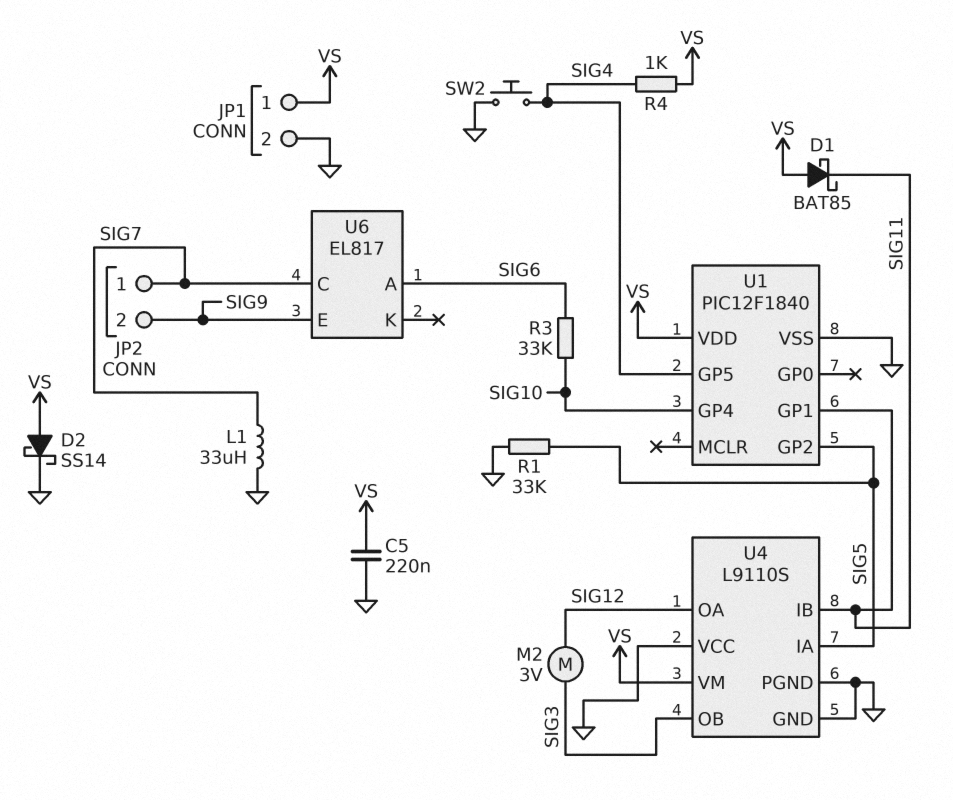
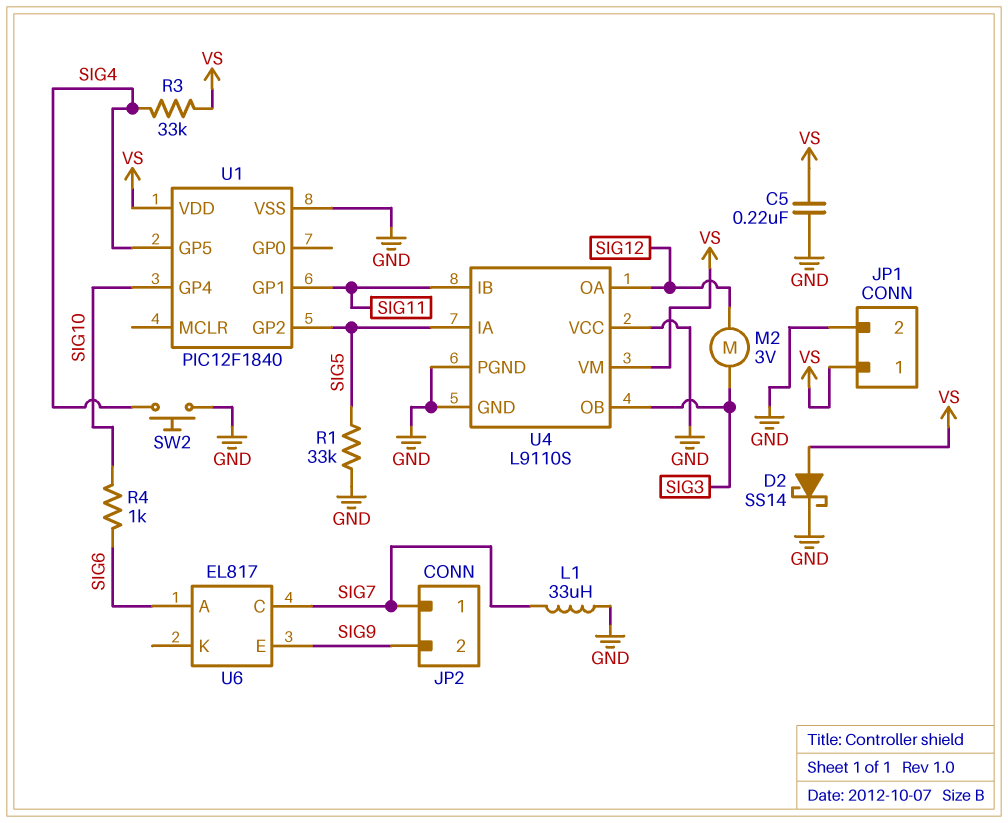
D1: schottky BAT85 (A VS, K SIG11) -> none
R3: 33k (SIG6, SIG10) -> 33k (SIG4, VS)
R4: 1k (SIG4, VS) -> 1k (SIG6, SIG10)

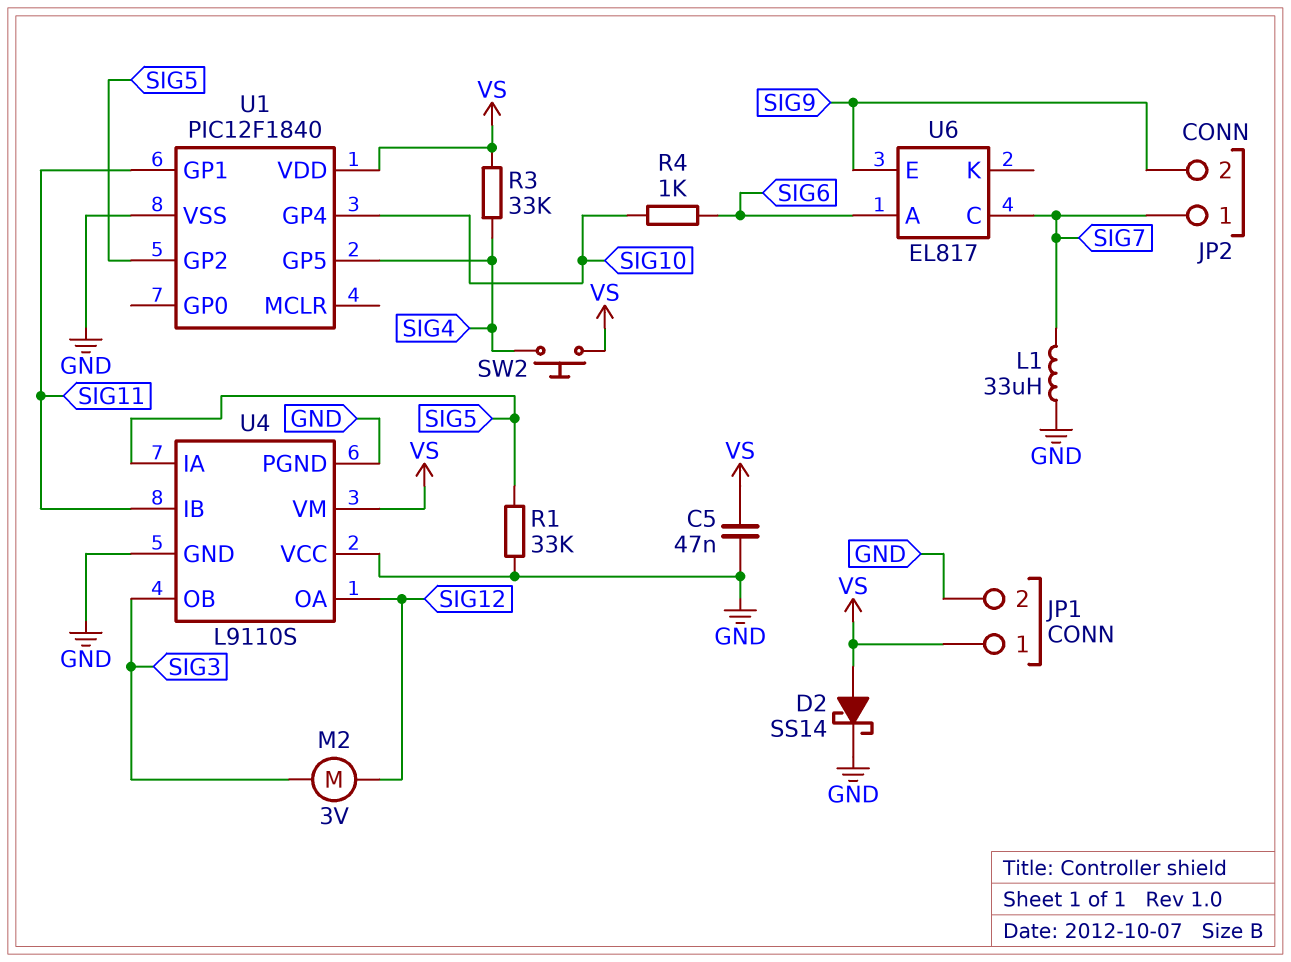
C5: 220nF (GND, VS) -> 47nF (GND, VS)
SW2: button (GND, SIG4) -> button (SIG4, VS)

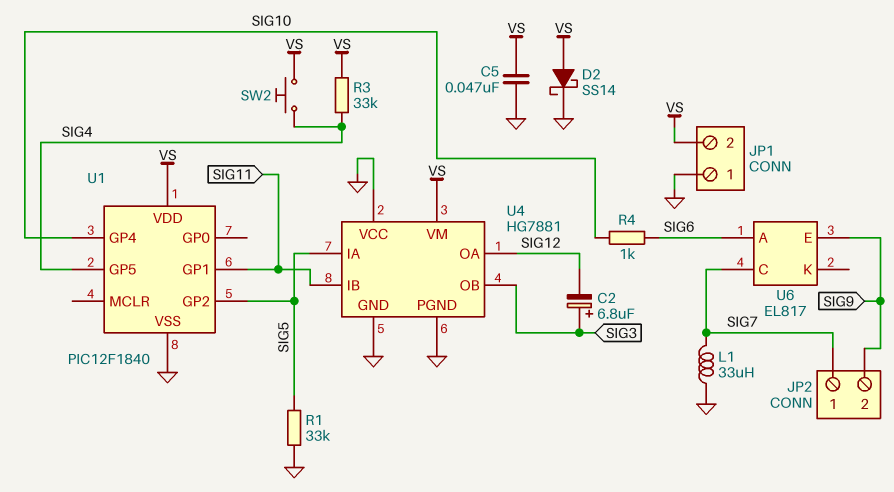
C2: none -> 6.8uF (plus SIG3, minus SIG12)
JP1 pin 1: VS -> GND
JP1 pin 2: GND -> VS
M2: motor 3V (SIG3, SIG12) -> none
U4: L9110S -> HG7881

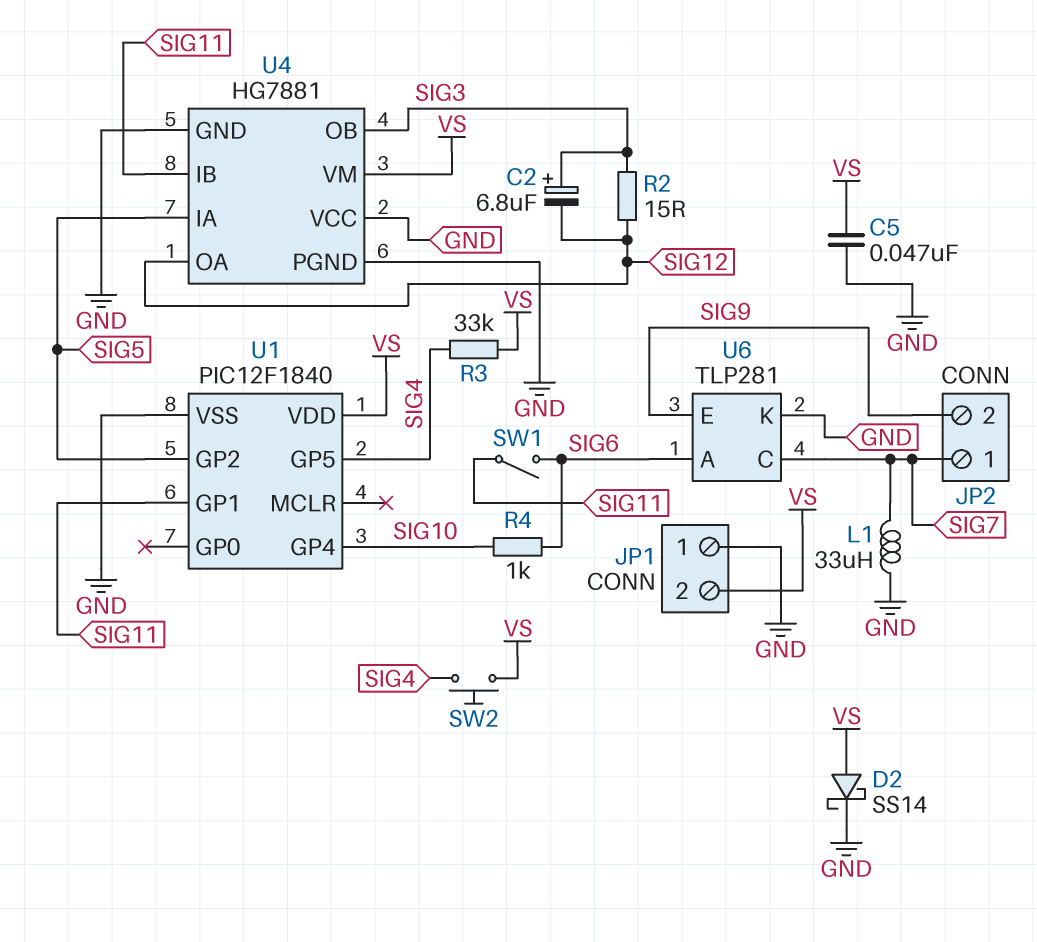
R1: 33k (GND, SIG5) -> none
R2: none -> 15 (SIG3, SIG12)
SW1: none -> switch (SIG6, SIG11)
U6: EL817 -> TLP281
U6 pin K: none -> GND

